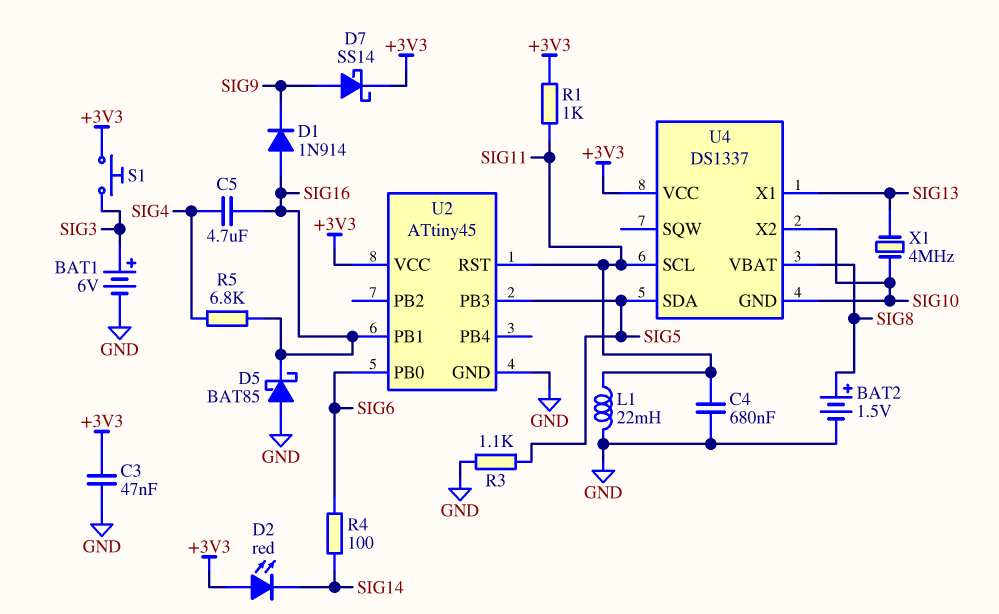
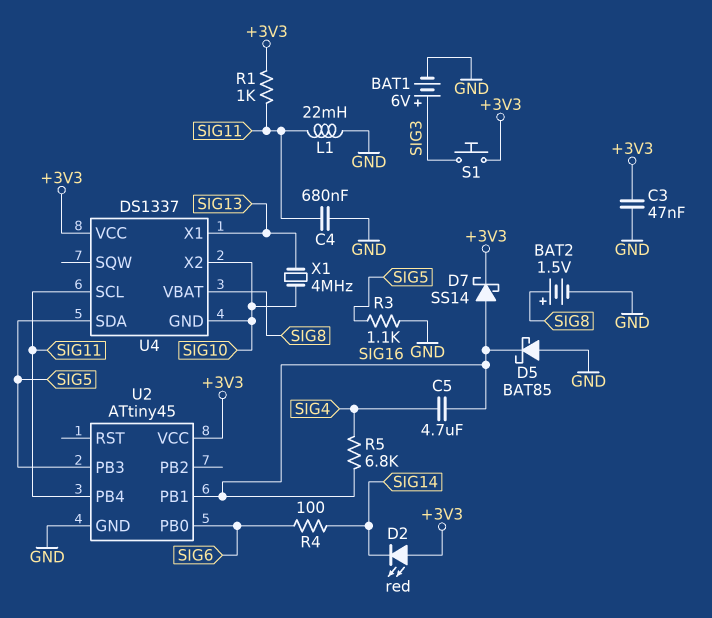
D1: diode 1N914 (A SIG16, K SIG9) -> none
D7: schottky SS14 (A SIG9, K +3V3) -> schottky SS14 (A SIG16, K +3V3)
U2 pin PB4: none -> SIG11
U2 pin RST: SIG11 -> none

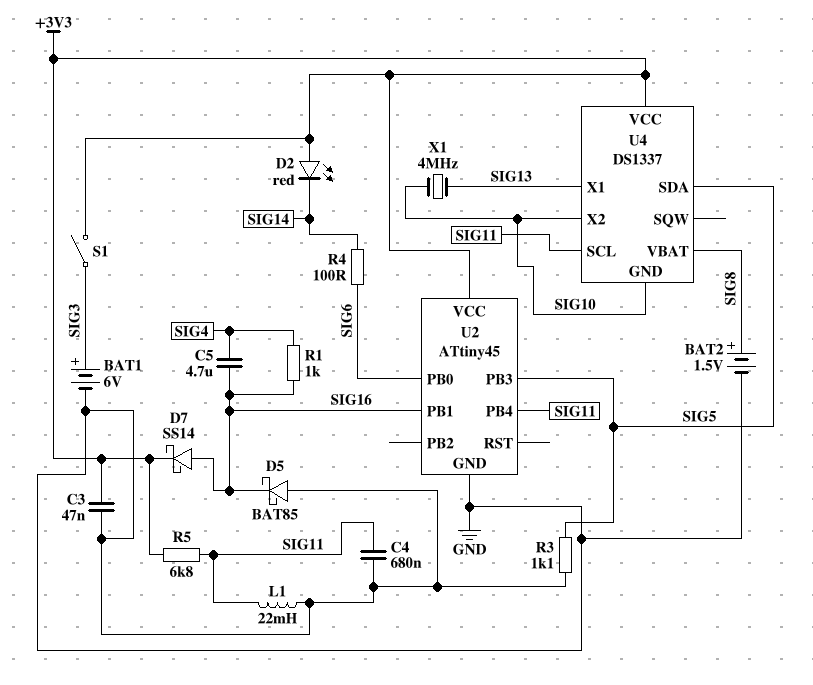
R1: 1k (+3V3, SIG11) -> 1k (SIG4, SIG16)
R5: 6.8k (SIG4, SIG16) -> 6.8k (+3V3, SIG11)
S1: button (+3V3, SIG3) -> switch (+3V3, SIG3)

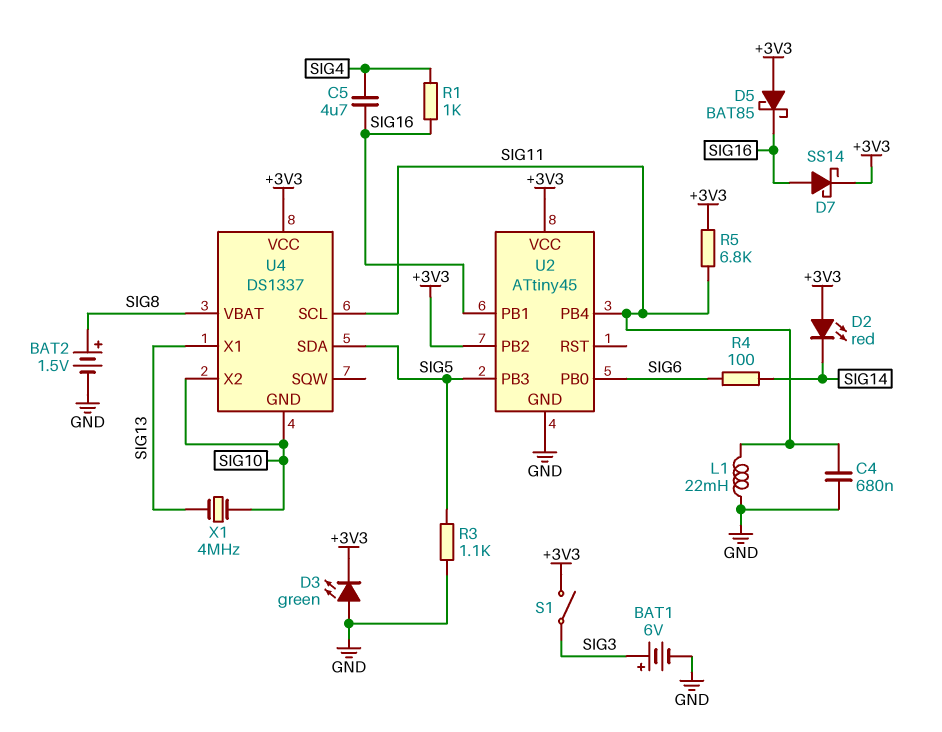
C3: 47nF (+3V3, GND) -> none
D3: none -> LED green (A GND, K +3V3)
D5: schottky BAT85 (A GND, K SIG16) -> schottky BAT85 (A +3V3, K SIG16)
U2 pin PB2: none -> +3V3

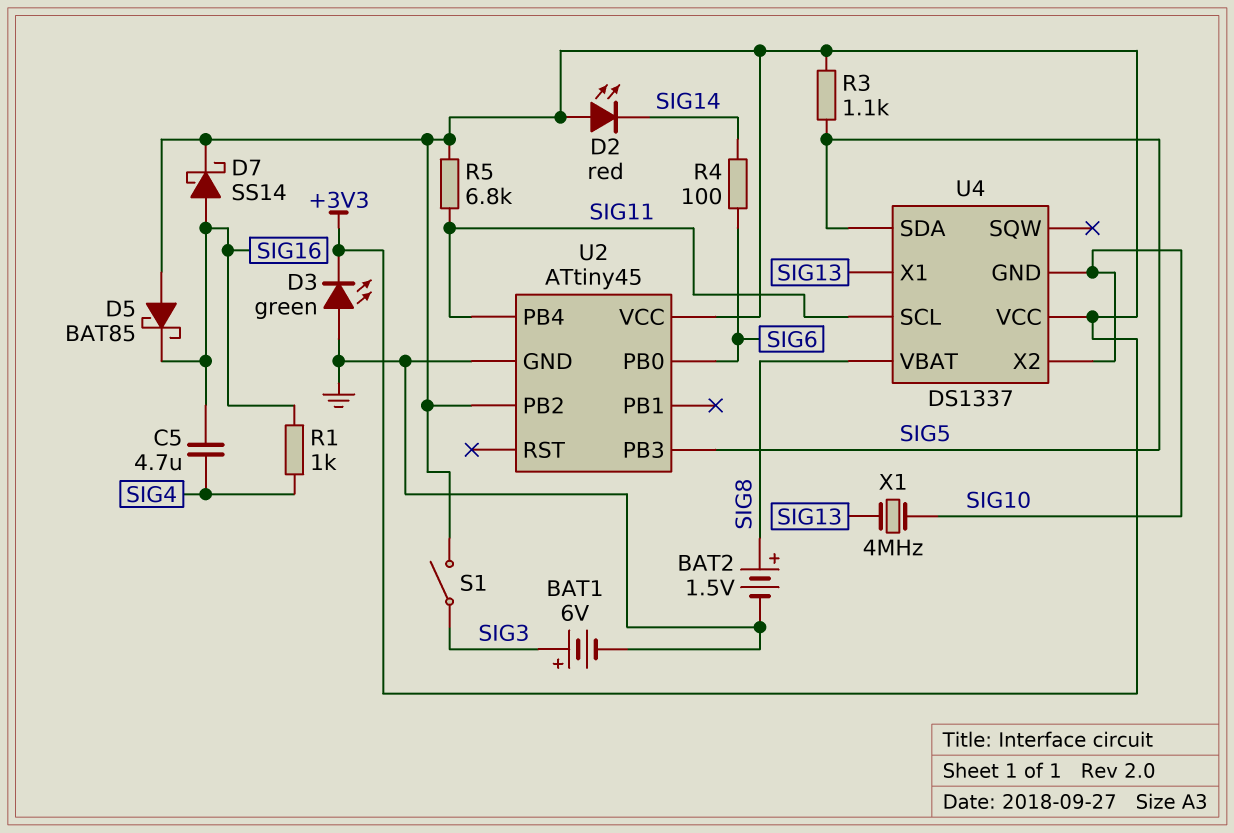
C4: 680nF (GND, SIG11) -> none
L1: 22mH (GND, SIG11) -> none
R3: 1.1k (GND, SIG5) -> 1.1k (+3V3, SIG5)
U2 pin PB1: SIG16 -> none

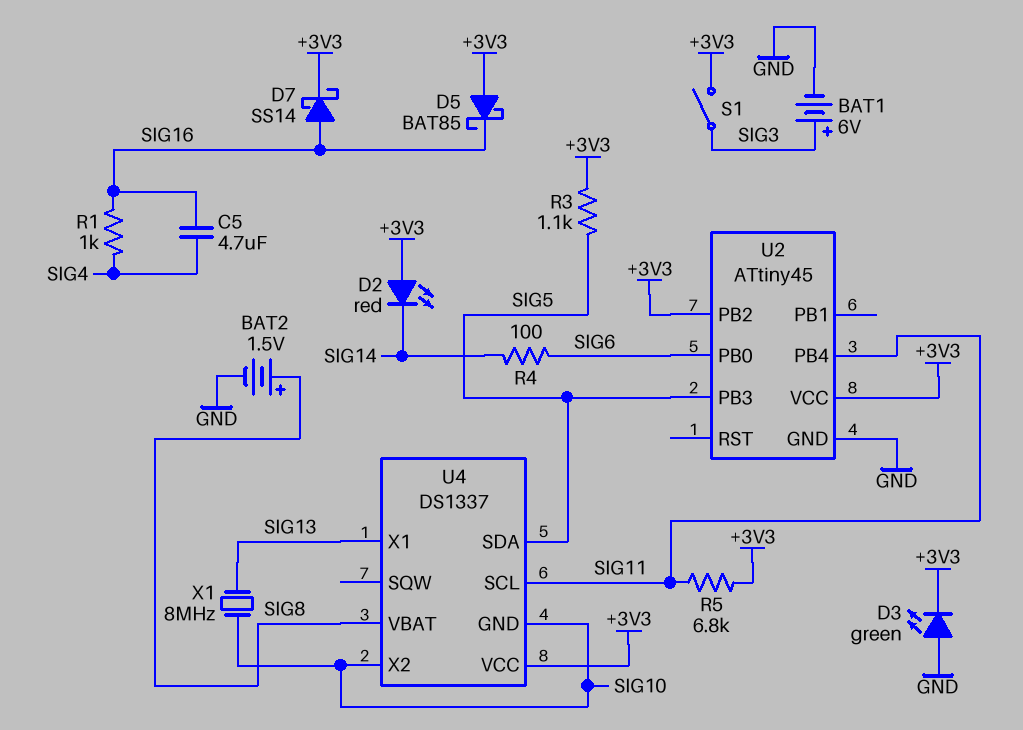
X1: 4MHz (SIG10, SIG13) -> 8MHz (SIG10, SIG13)

